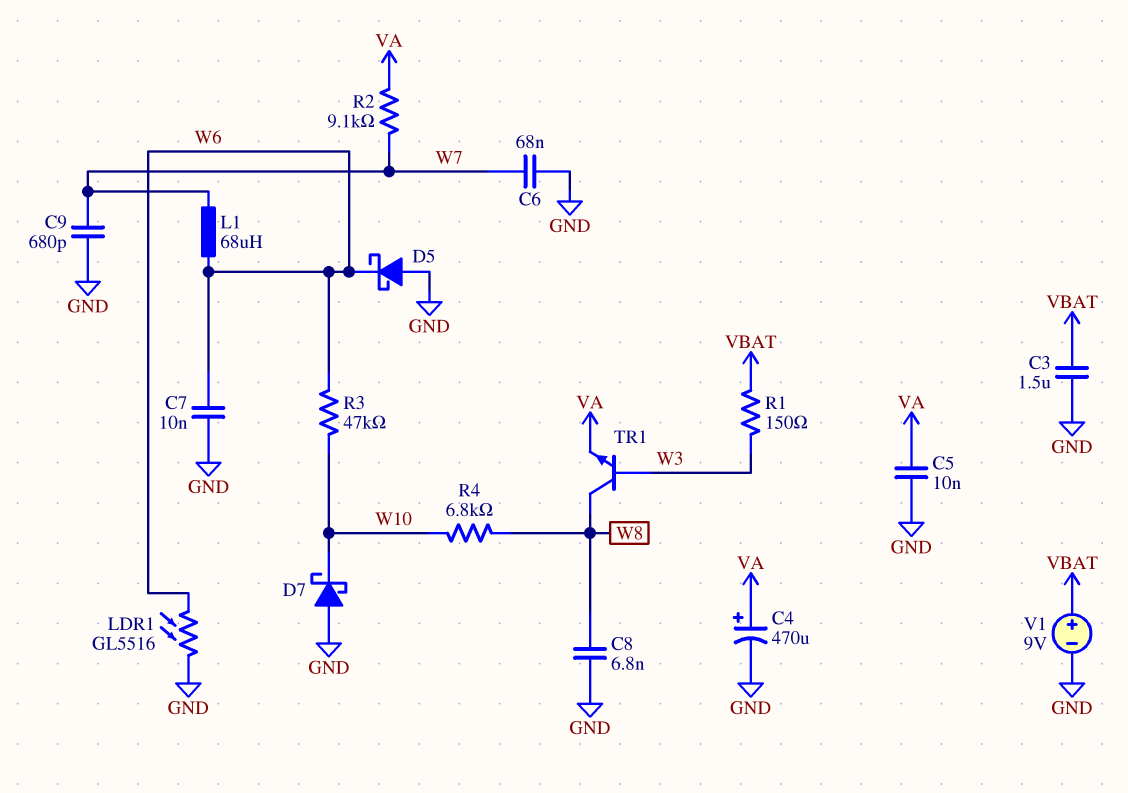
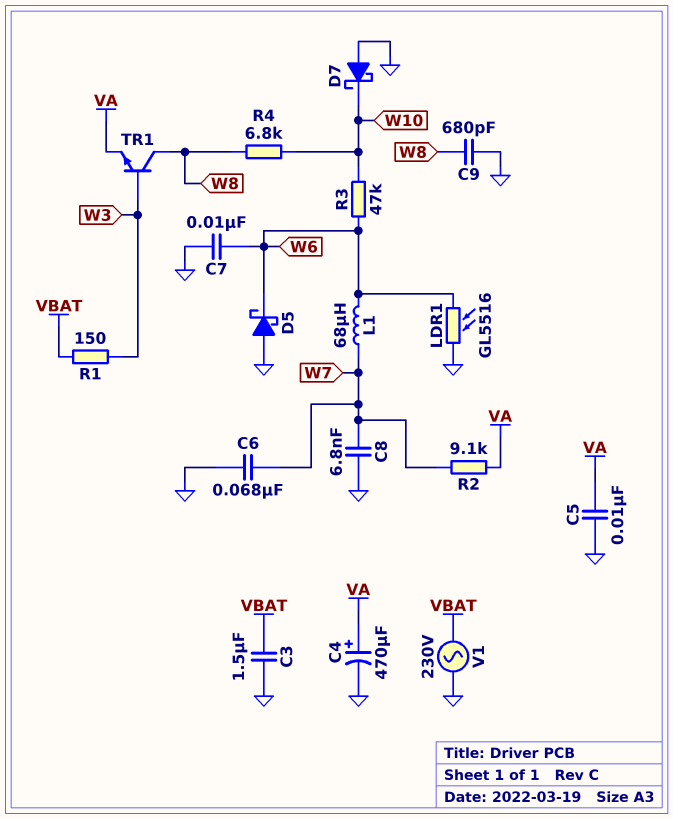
C8: 6.8nF (GND, W8) -> 6.8nF (GND, W7)
C9: 680pF (GND, W7) -> 680pF (GND, W8)
V1: 9V (plus VBAT, minus GND) -> AC 230V (GND, VBAT)

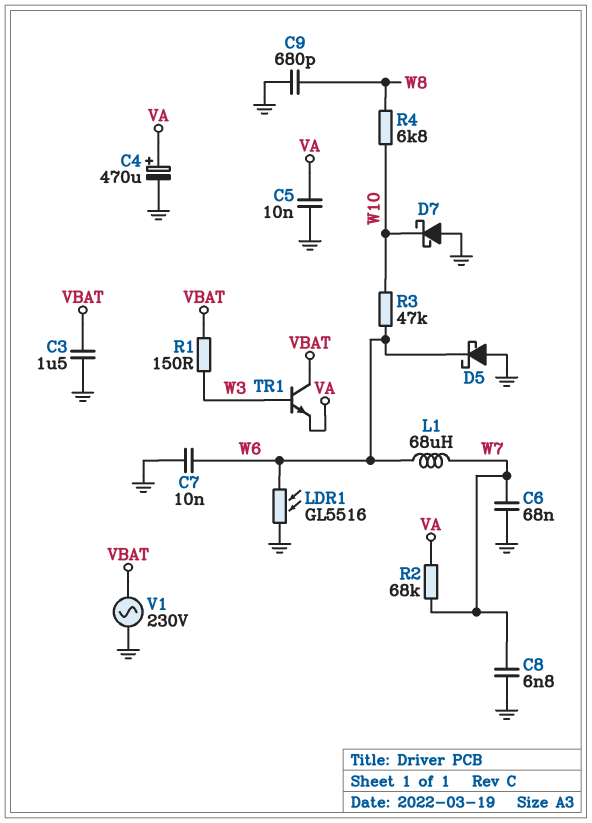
R2: 9.1k (VA, W7) -> 68k (VA, W7)
TR1: NPN (B W3, C W8, E VA) -> NPN (B W3, C VBAT, E VA)

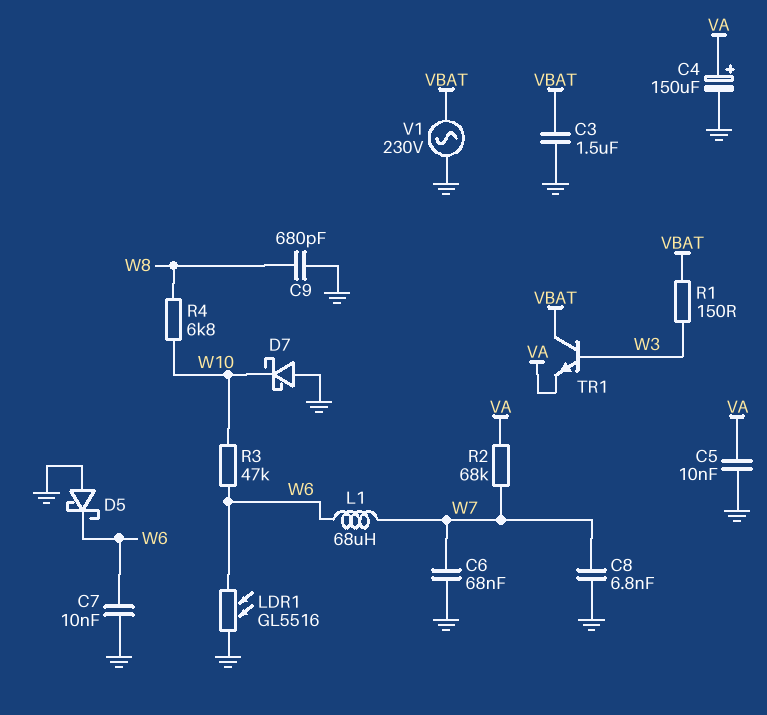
C4: 470uF (plus VA, minus GND) -> 150uF (plus VA, minus GND)

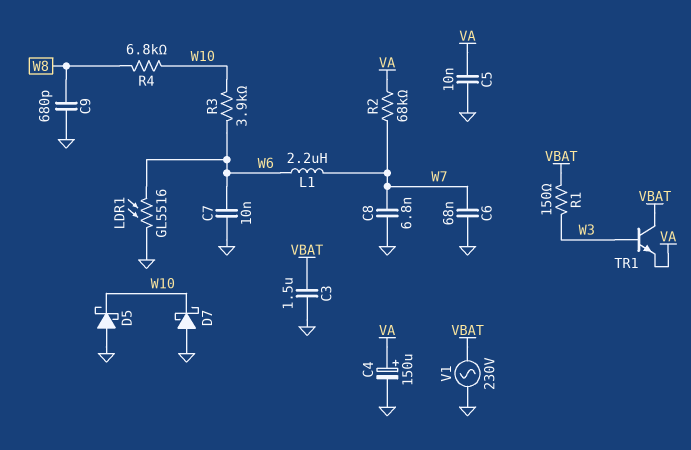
D5: schottky (A GND, K W6) -> schottky (A GND, K W10)
L1: 68uH (W6, W7) -> 2.2uH (W6, W7)
R3: 47k (W6, W10) -> 3.9k (W6, W10)

